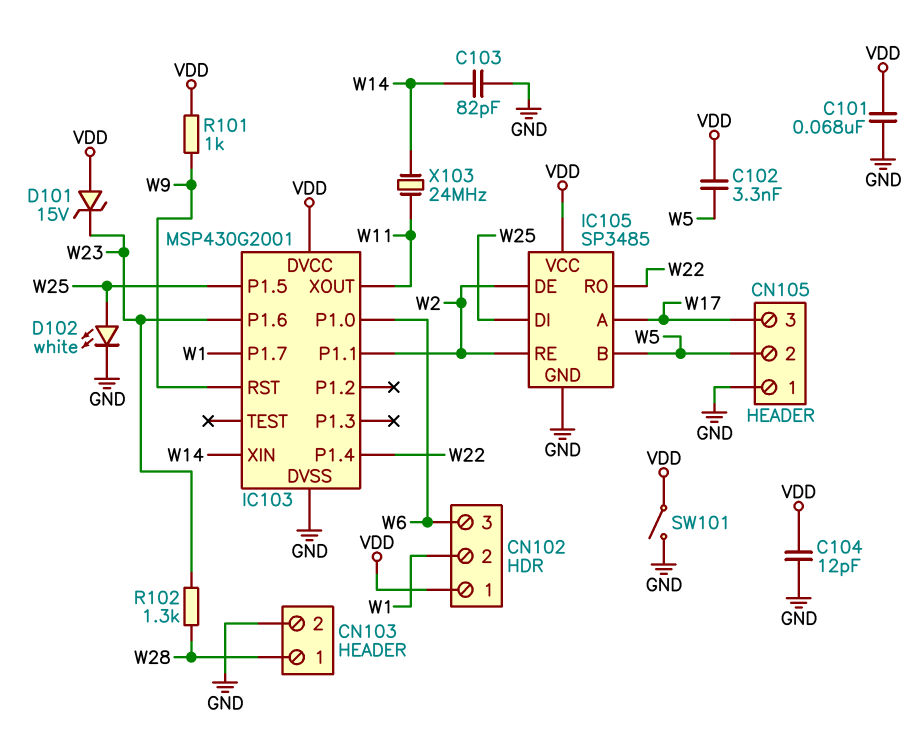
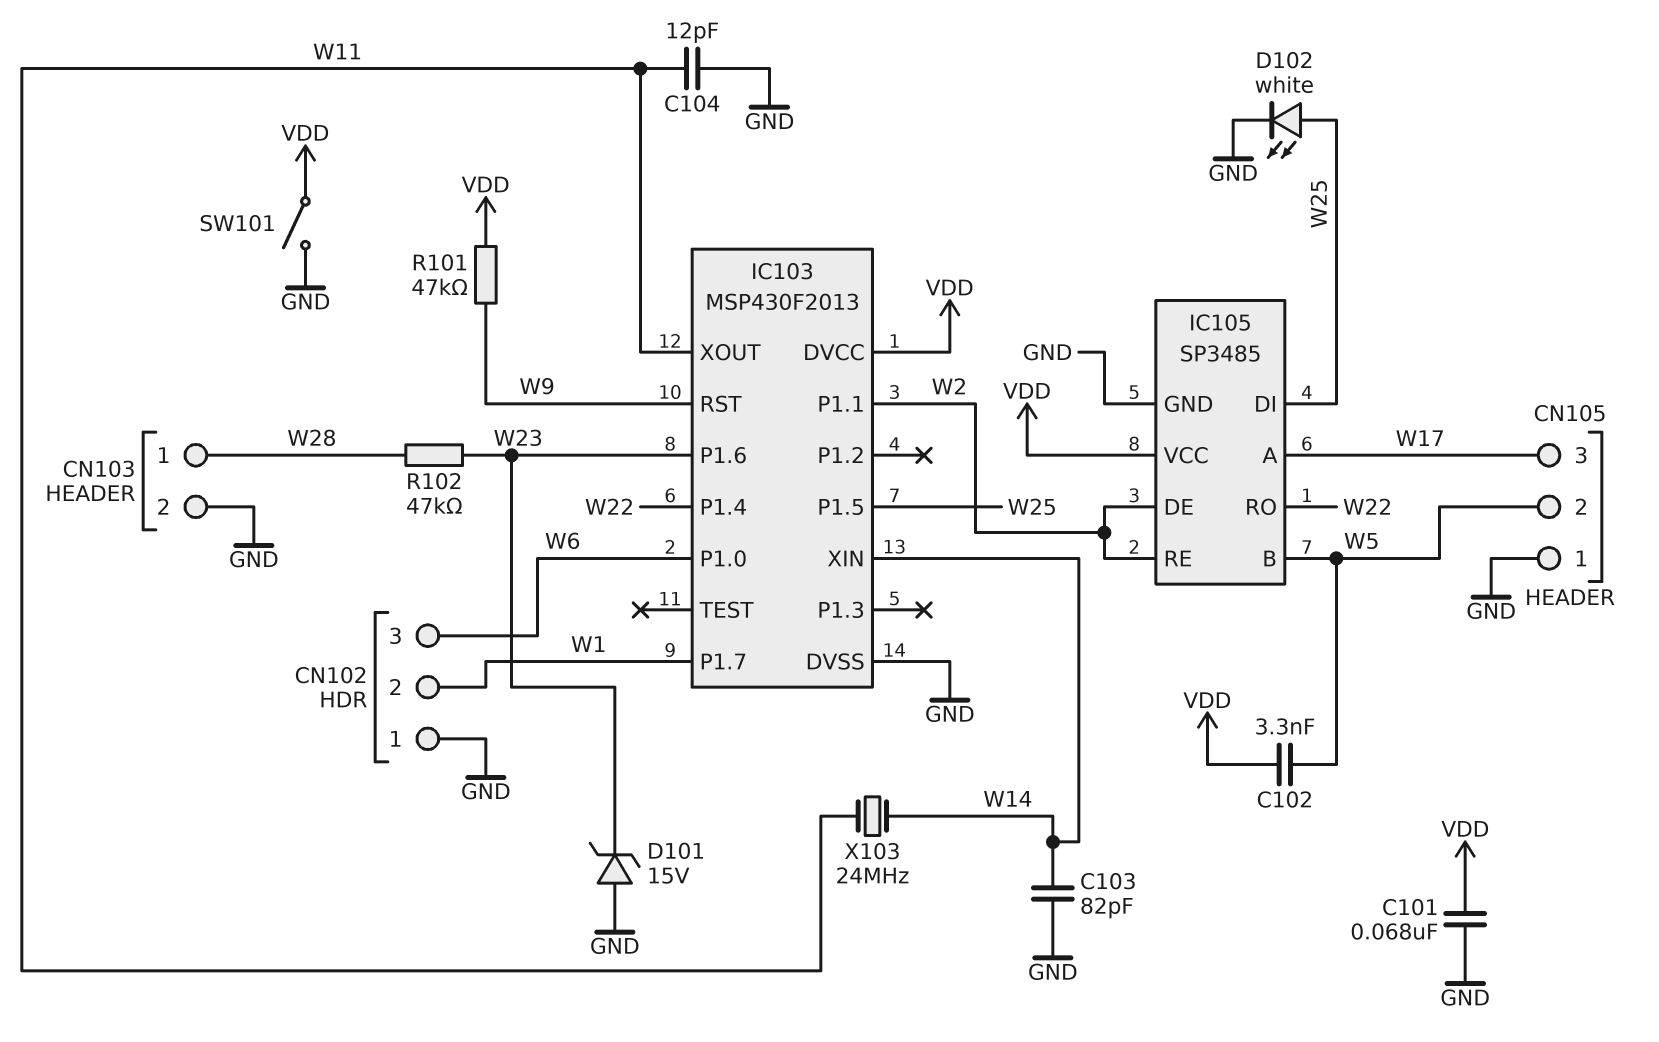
C104: 12pF (GND, VDD) -> 12pF (GND, W11)
CN102 pin 1: VDD -> GND
D101: zener 15V (A VDD, K W23) -> zener 15V (A GND, K W23)
IC103: MSP430G2001 -> MSP430F2013
R101: 1k (VDD, W9) -> 47k (VDD, W9)
R102: 1.3k (W23, W28) -> 47k (W23, W28)

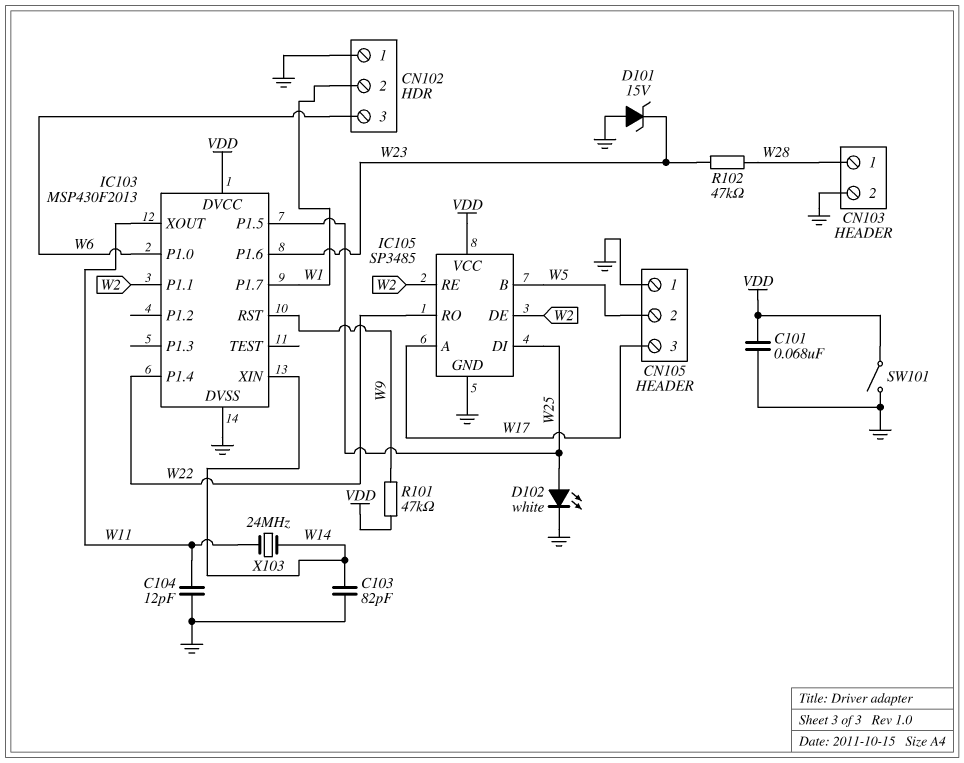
C102: 3.3nF (VDD, W5) -> none

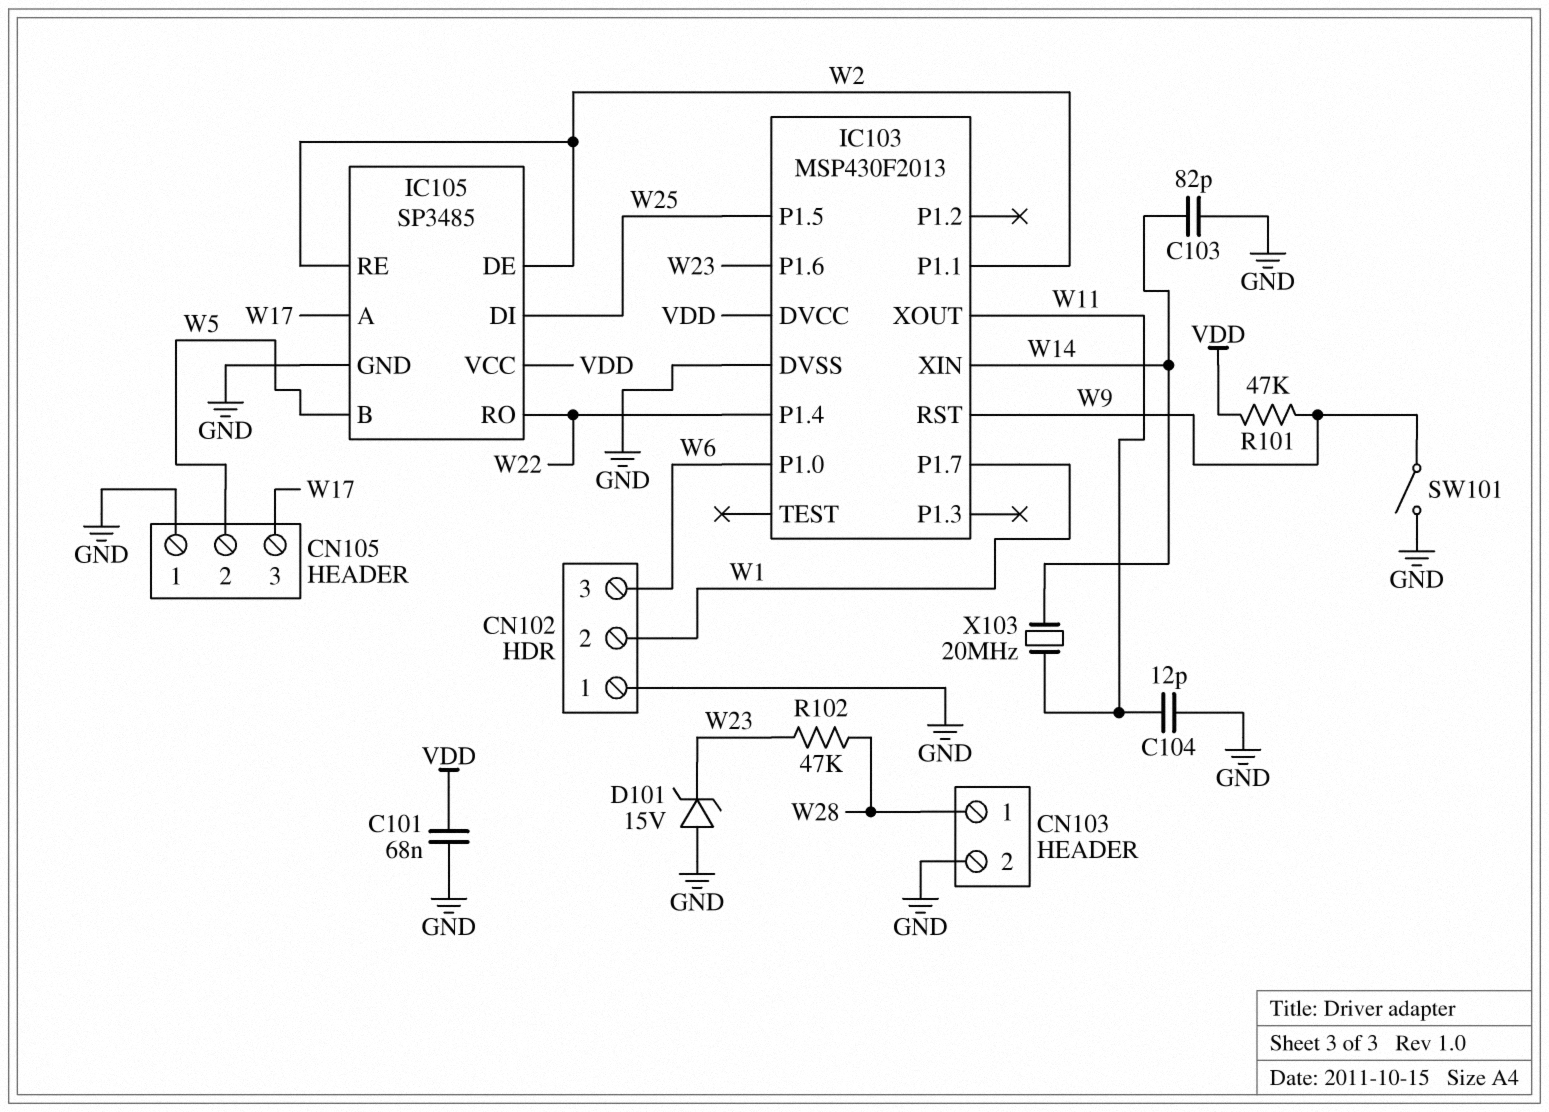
D102: LED white (A W25, K GND) -> none
SW101: switch (GND, VDD) -> switch (GND, W9)
X103: 24MHz (W11, W14) -> 20MHz (W11, W14)

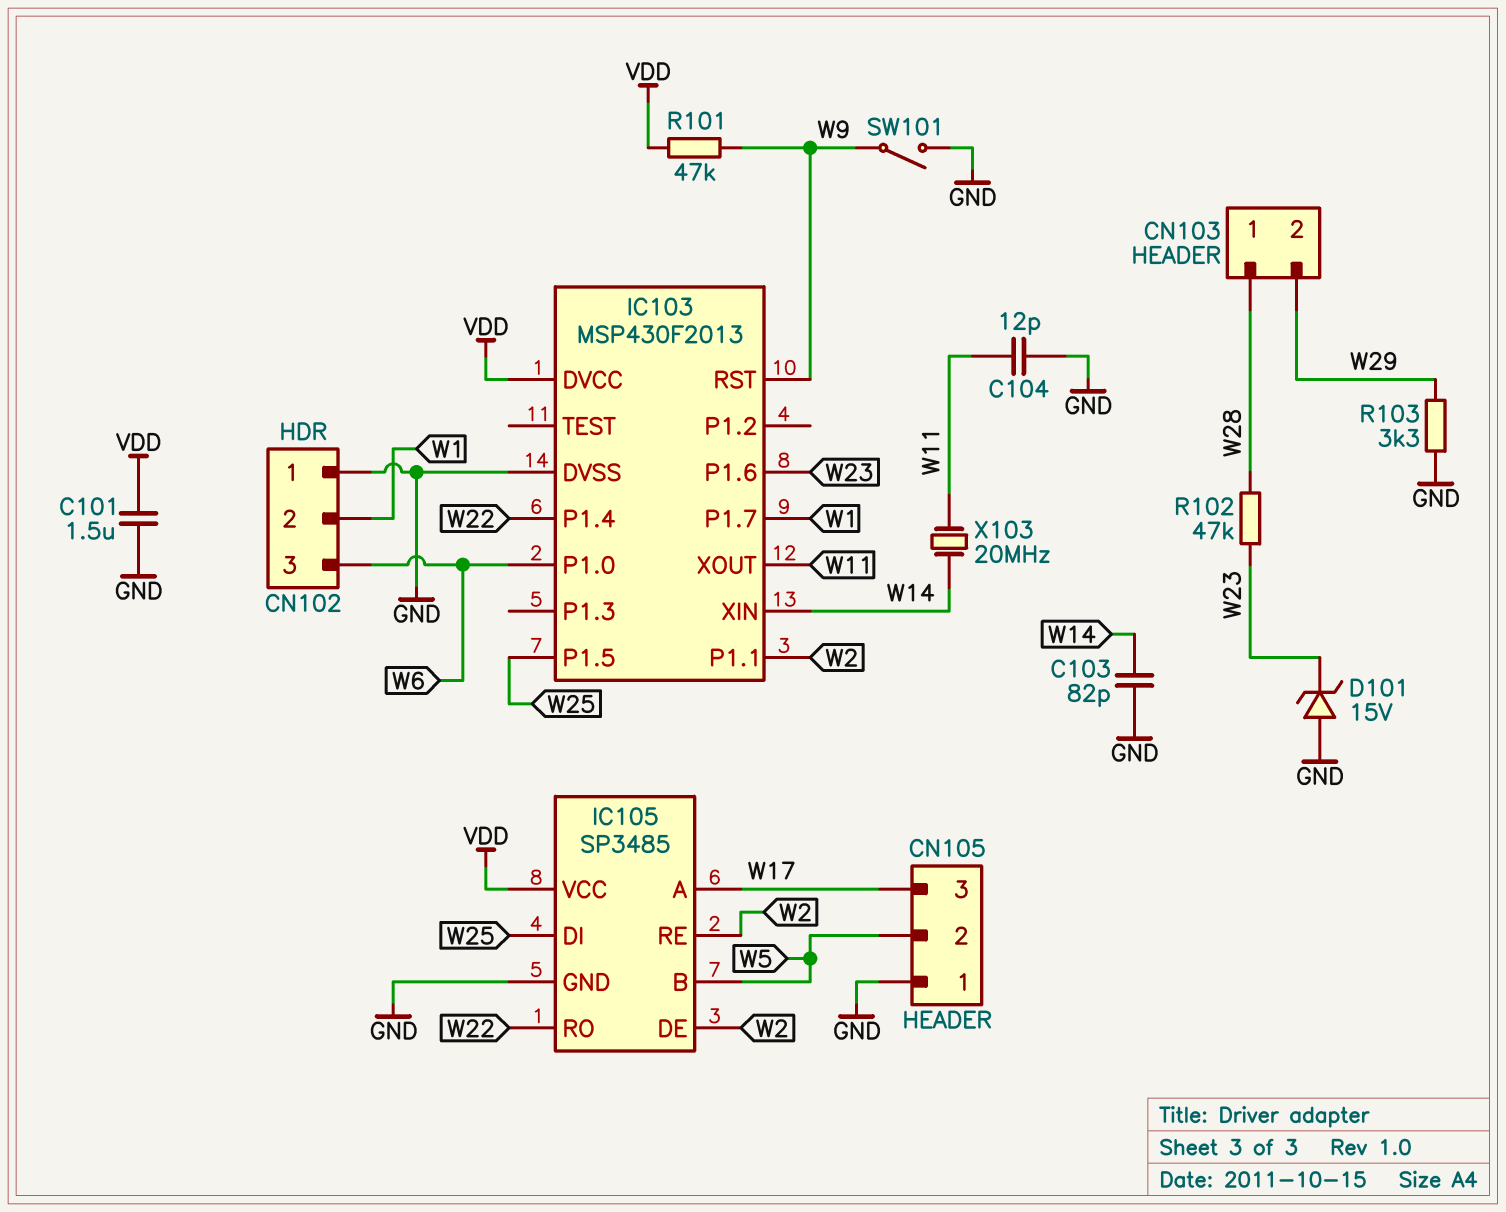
C101: 68nF (GND, VDD) -> 1.5uF (GND, VDD)
CN103 pin 2: GND -> W29
R103: none -> 3.3k (GND, W29)

